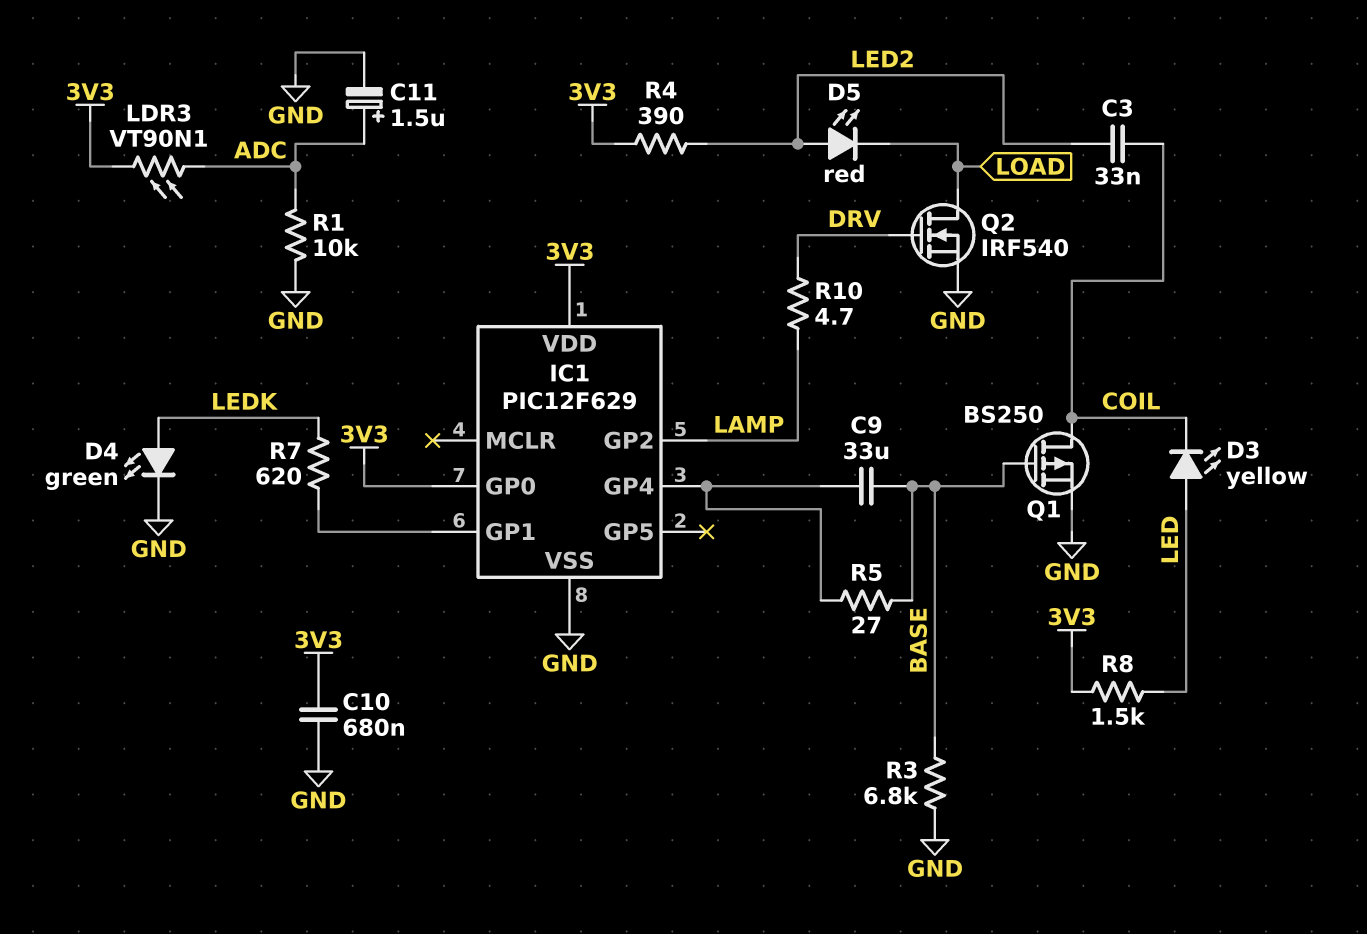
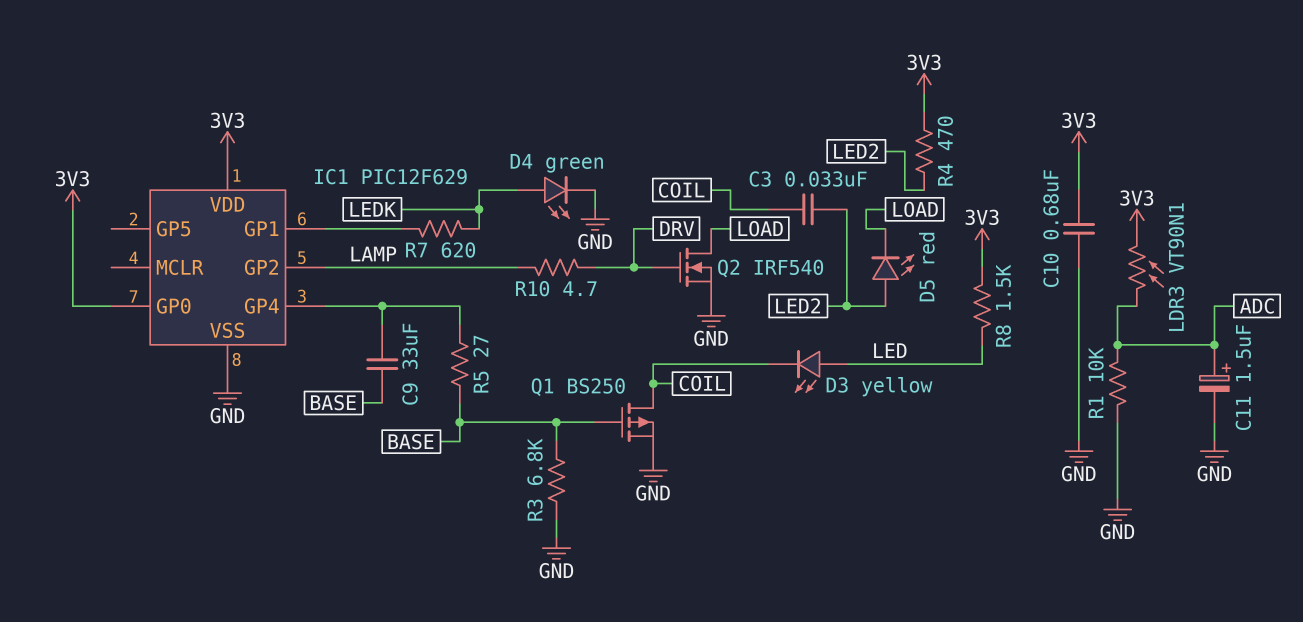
R4: 390 (3V3, LED2) -> 470 (3V3, LED2)

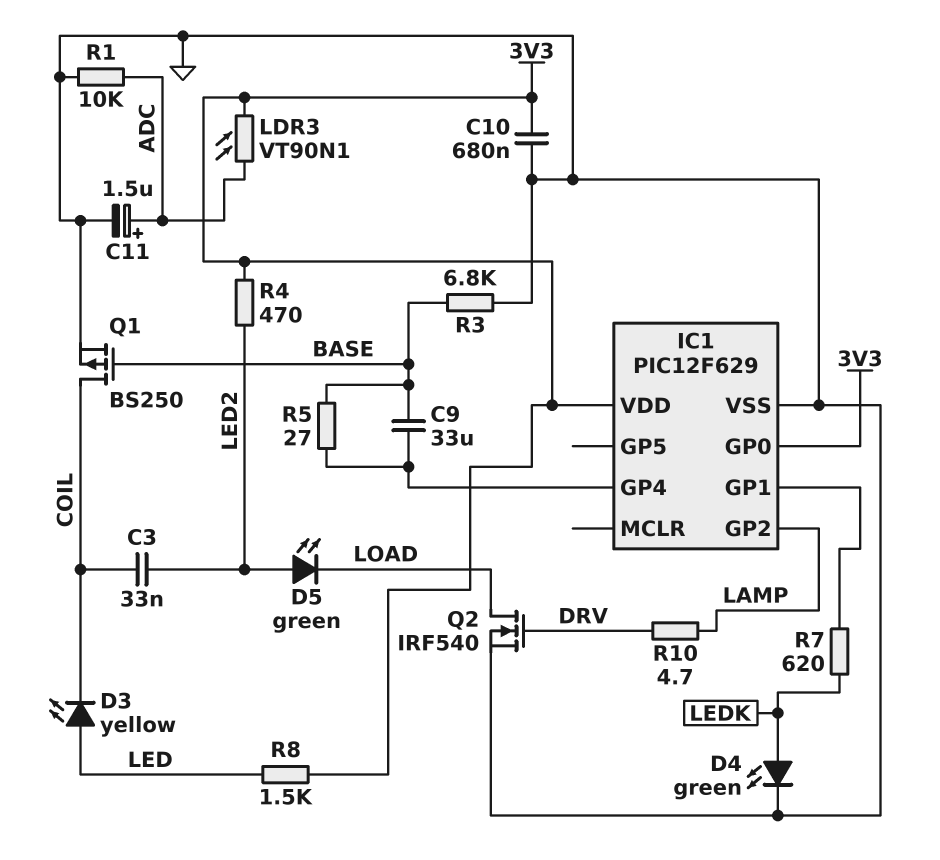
D5: LED red (A LED2, K LOAD) -> LED green (A LED2, K LOAD)

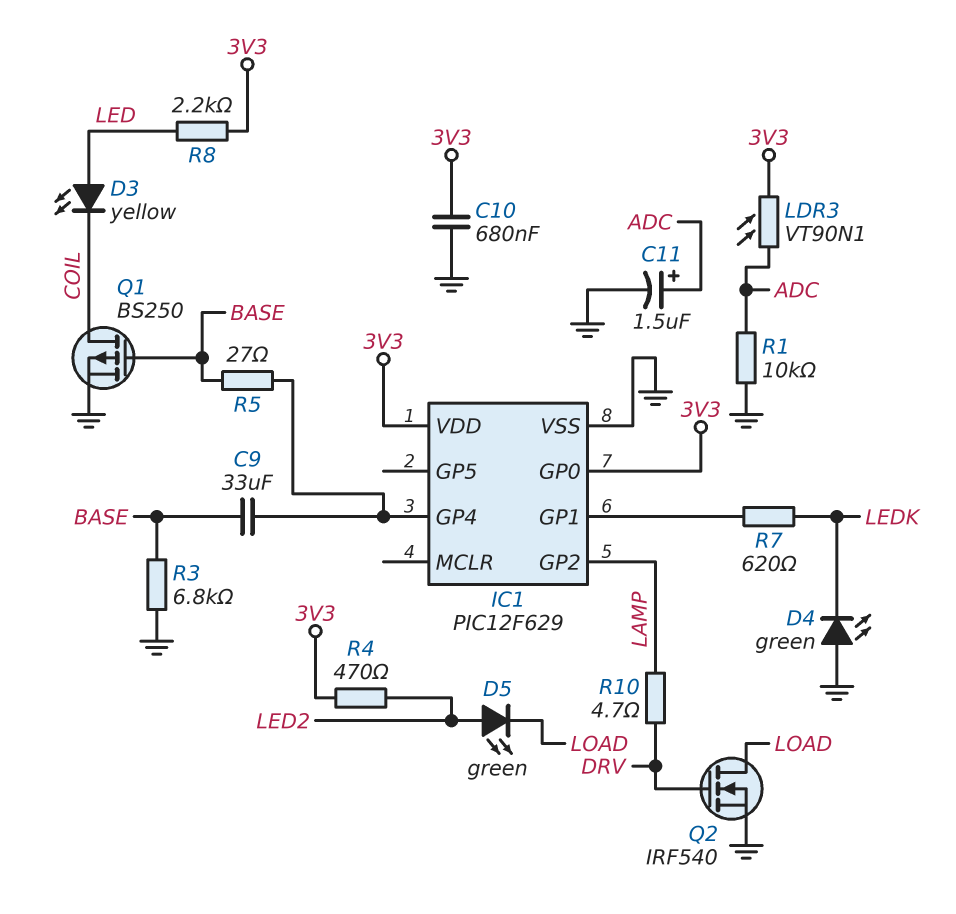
C3: 33nF (COIL, LED2) -> none
D4: LED green (A LEDK, K GND) -> LED green (A GND, K LEDK)
R8: 1.5k (3V3, LED) -> 2.2k (3V3, LED)

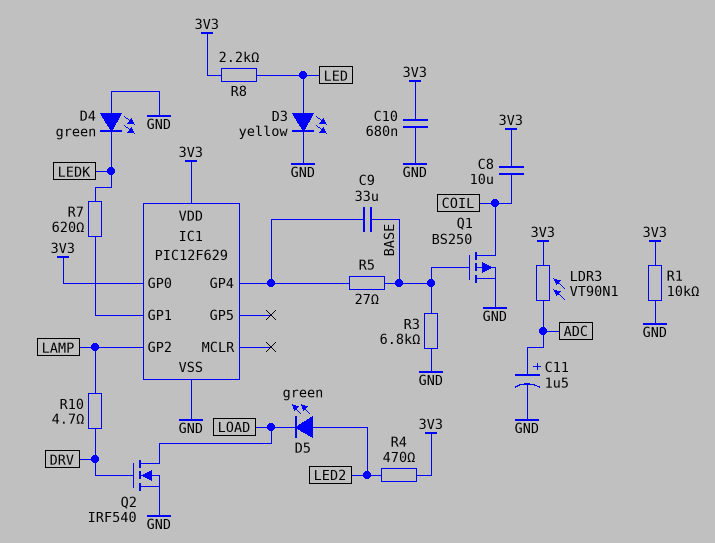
C8: none -> 10uF (3V3, COIL)
D3: LED yellow (A LED, K COIL) -> LED yellow (A LED, K GND)
R1: 10k (ADC, GND) -> 10k (3V3, GND)

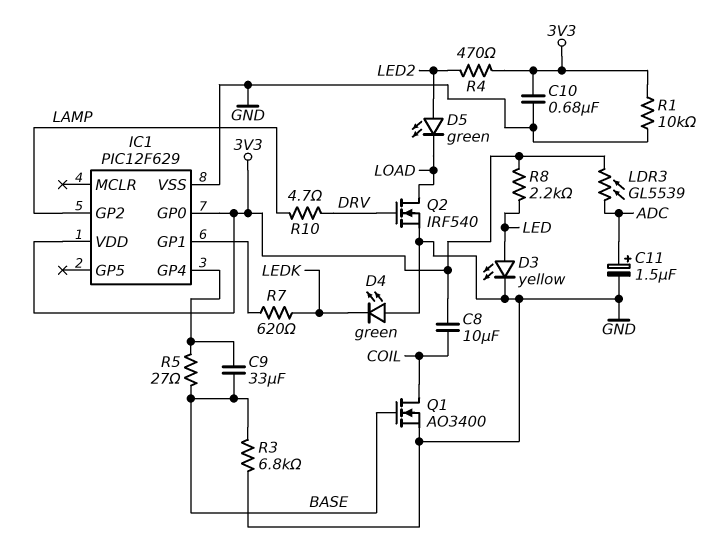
LDR3: VT90N1 (3V3, ADC) -> GL5539 (3V3, ADC)
Q1: PMOS BS250 (G BASE, D COIL, S GND) -> NMOS AO3400 (G BASE, D COIL, S GND)

